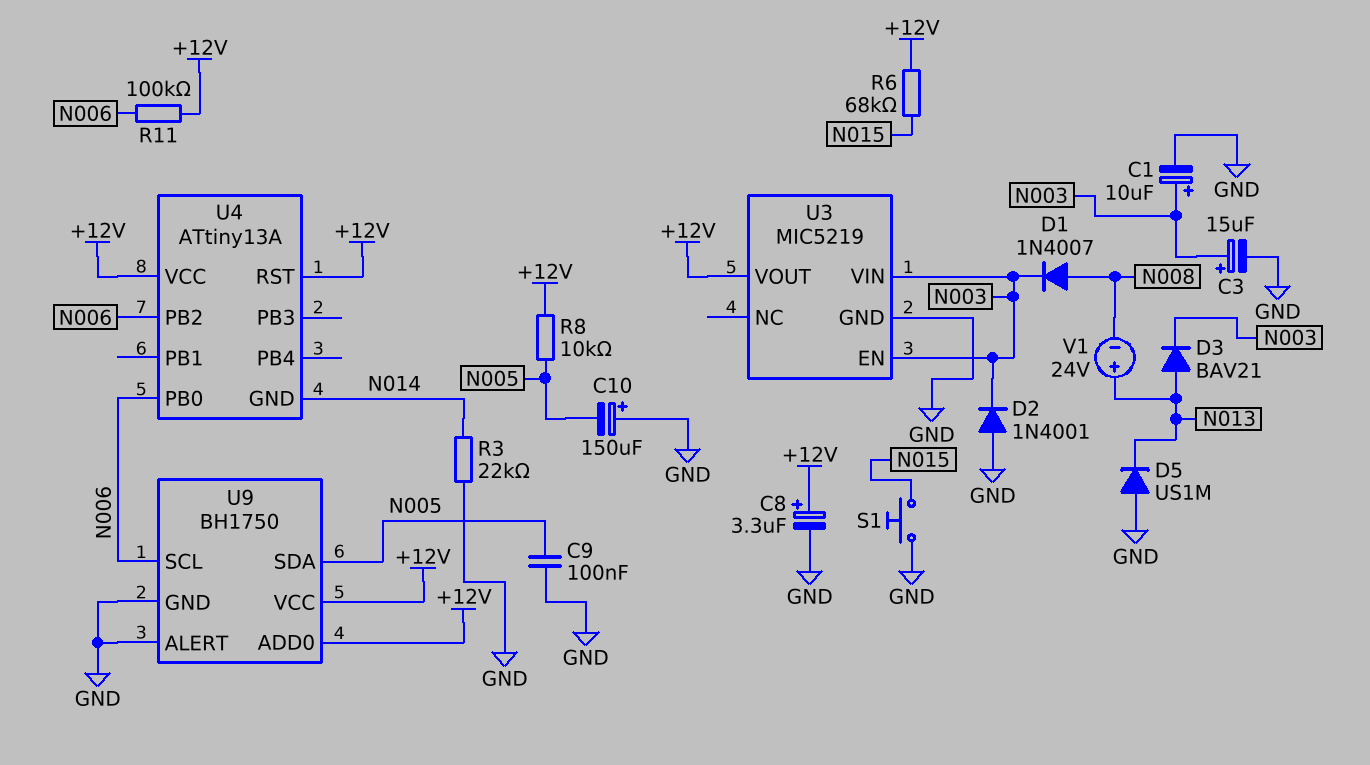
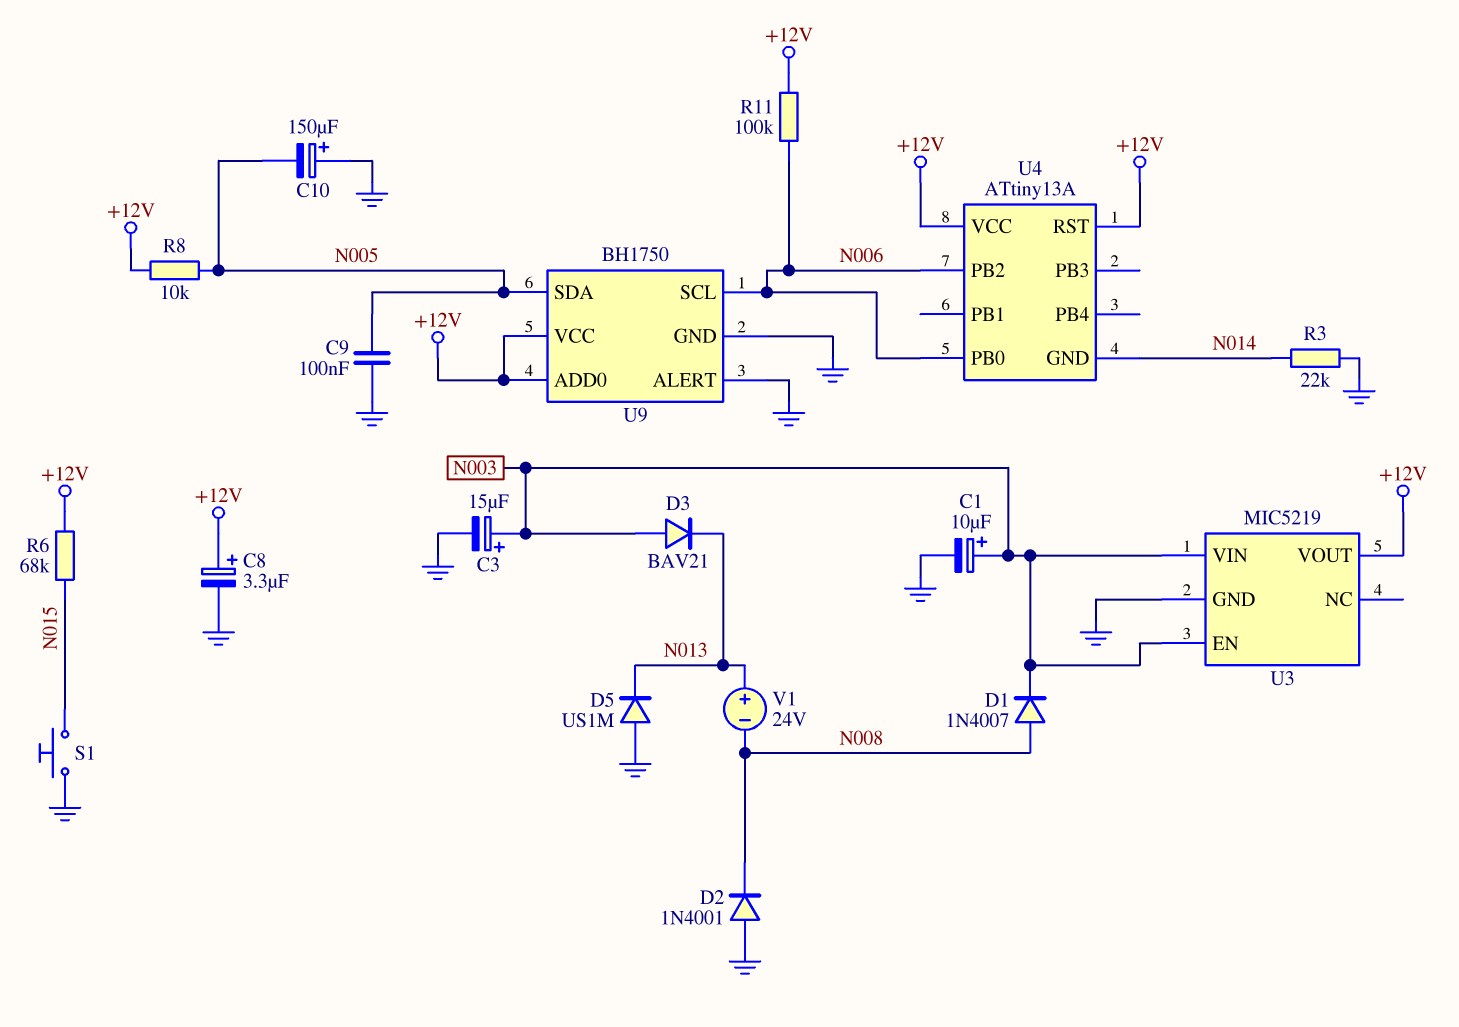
D2: diode 1N4001 (A GND, K N003) -> diode 1N4001 (A GND, K N008)
D3: diode BAV21 (A N013, K N003) -> diode BAV21 (A N003, K N013)

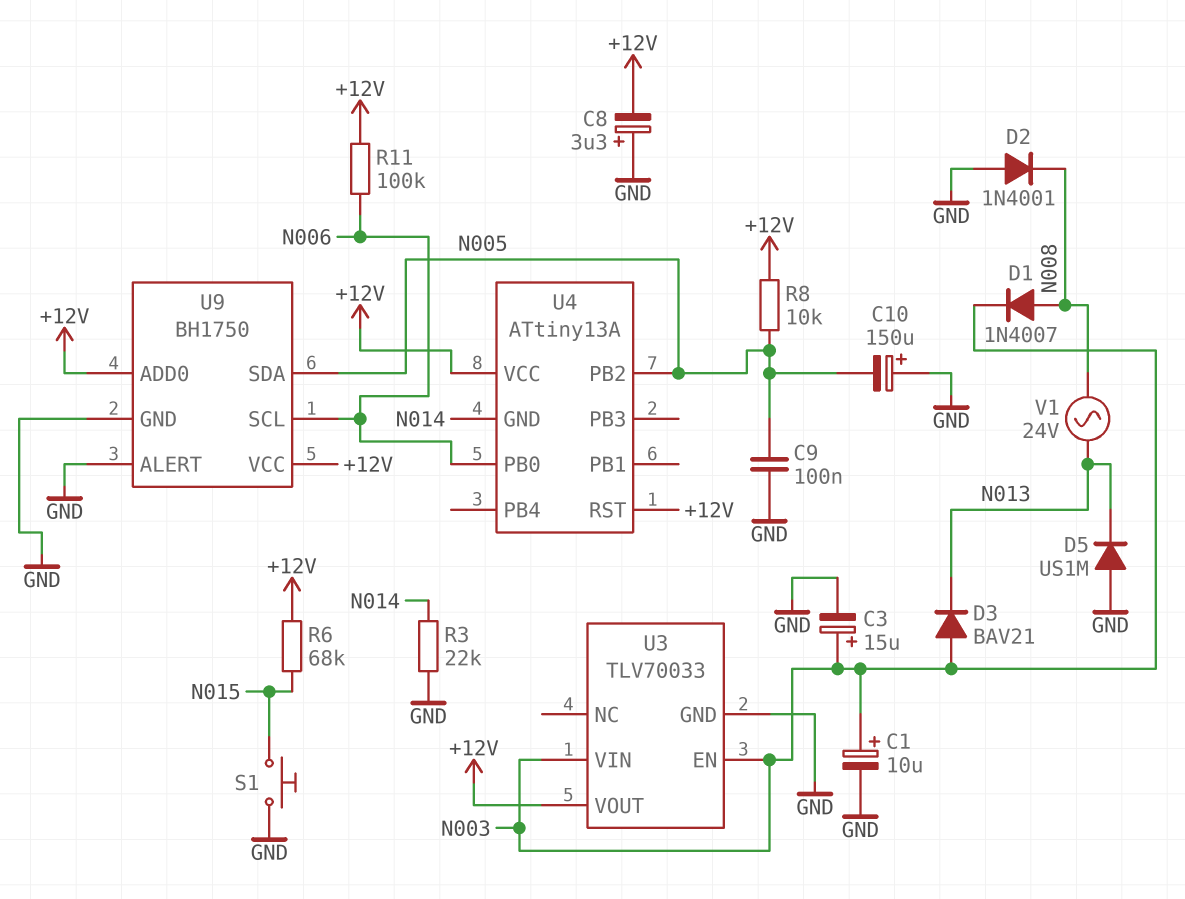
C8: 3.3uF (plus +12V, minus GND) -> 3.3uF (plus GND, minus +12V)
U3: MIC5219 -> TLV70033
U4 pin PB2: N006 -> N005
V1: 24V (plus N013, minus N008) -> AC 24V (N008, N013)

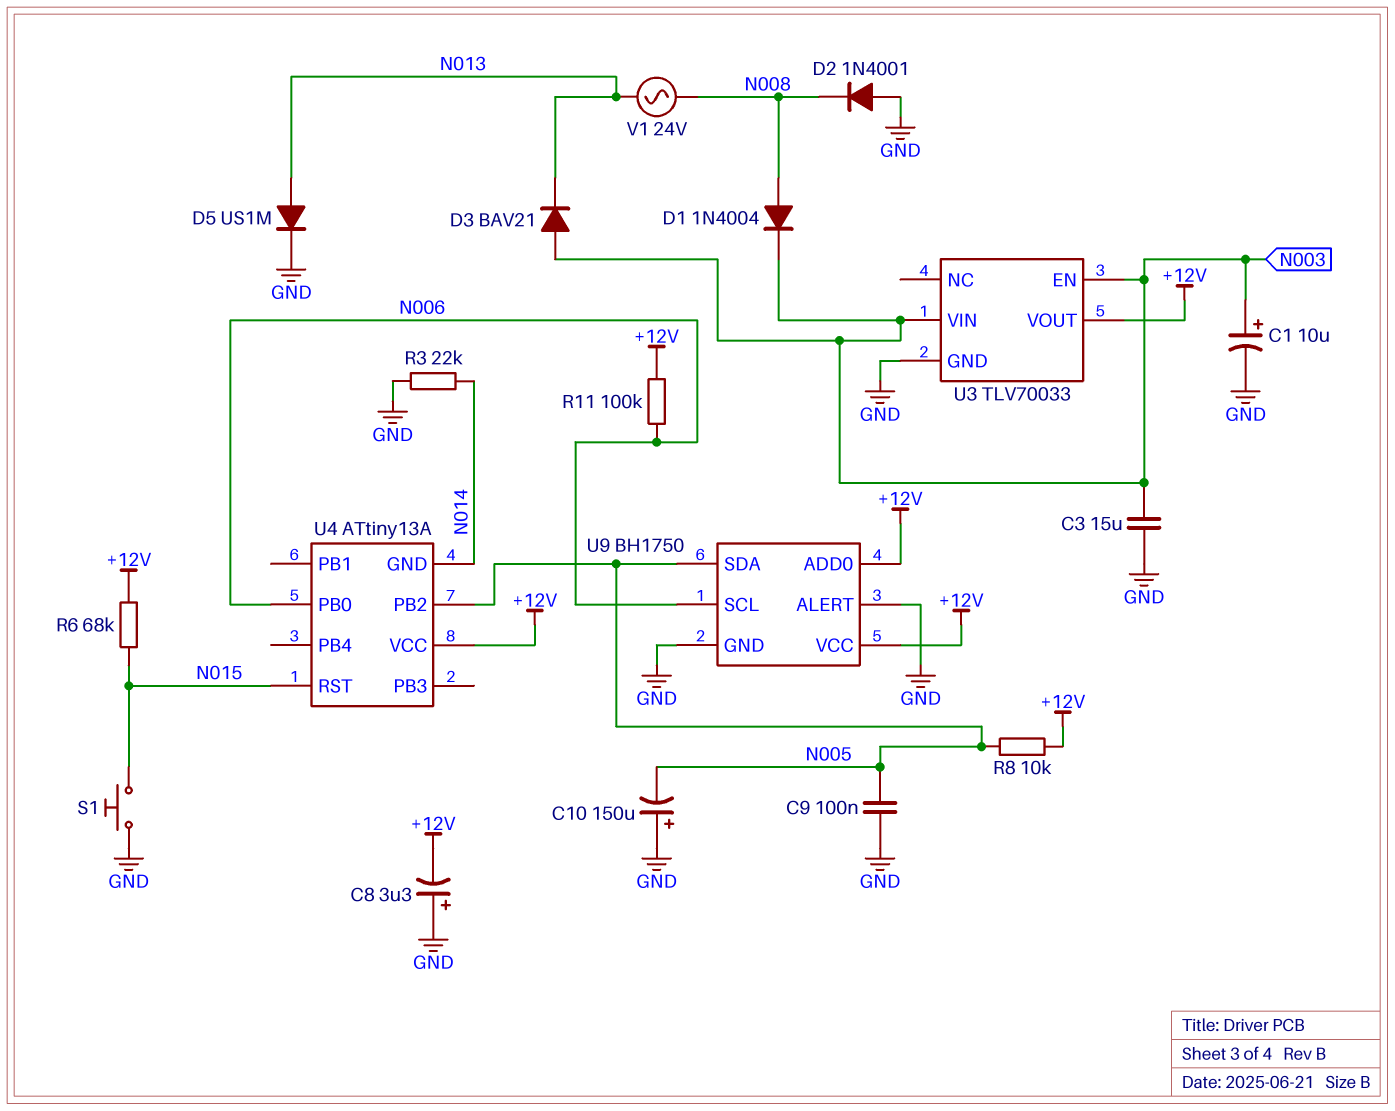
C3: 15uF (plus N003, minus GND) -> 15uF (GND, N003)
D1: diode 1N4007 (A N008, K N003) -> diode 1N4004 (A N008, K N003)
D5: diode US1M (A GND, K N013) -> diode US1M (A N013, K GND)
U4 pin RST: +12V -> N015

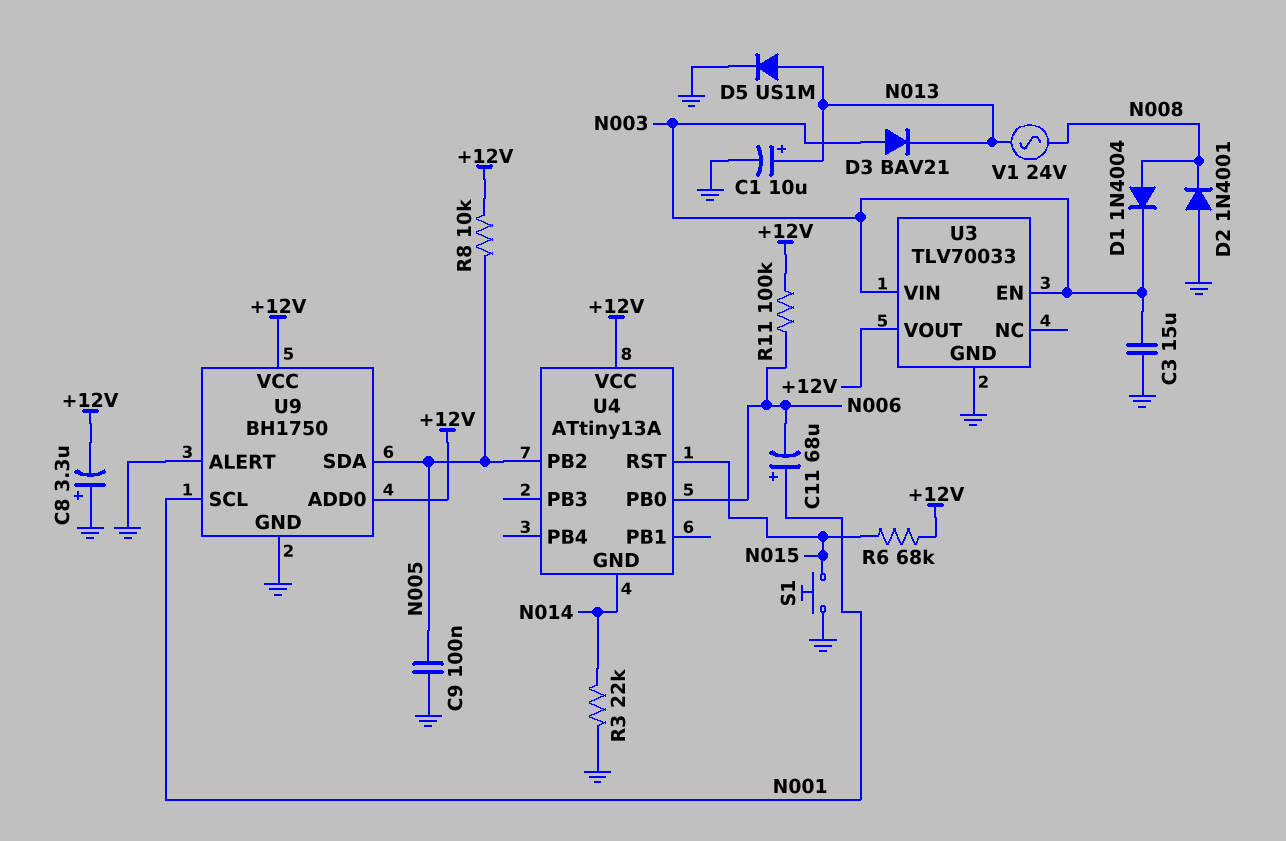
C1: 10uF (plus N003, minus GND) -> 10uF (plus N013, minus GND)
C10: 150uF (plus GND, minus N005) -> none
C11: none -> 68uF (plus N001, minus N006)
U9 pin SCL: N006 -> N001

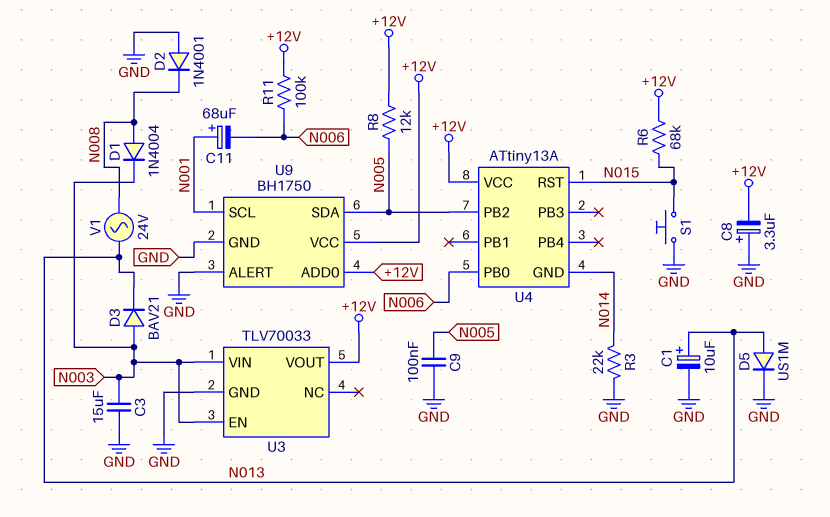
R8: 10k (+12V, N005) -> 12k (+12V, N005)

